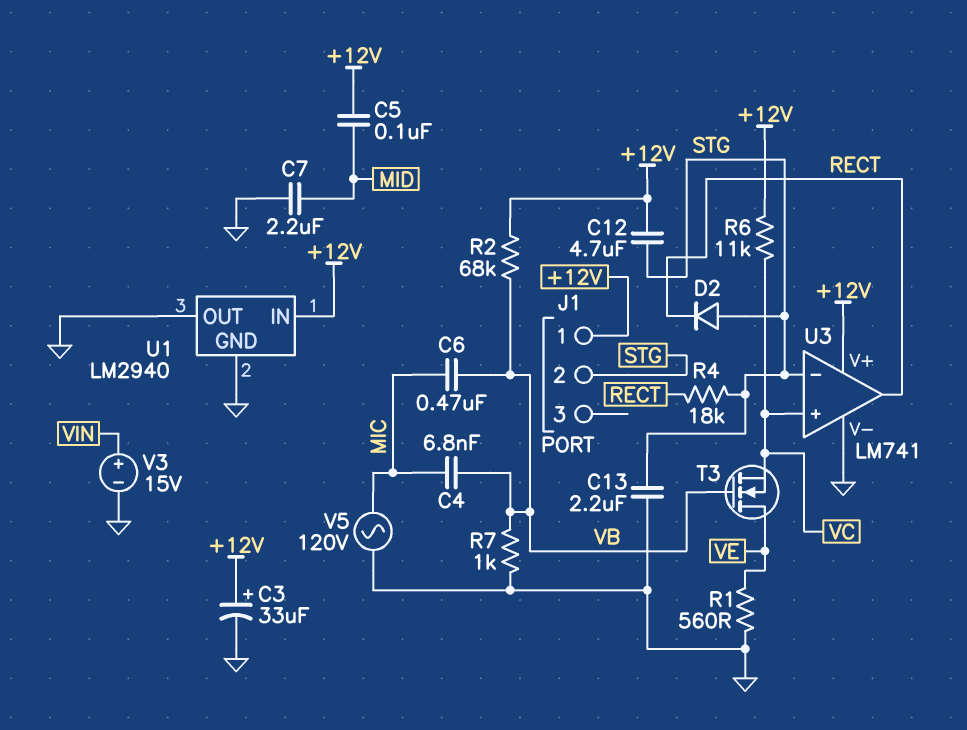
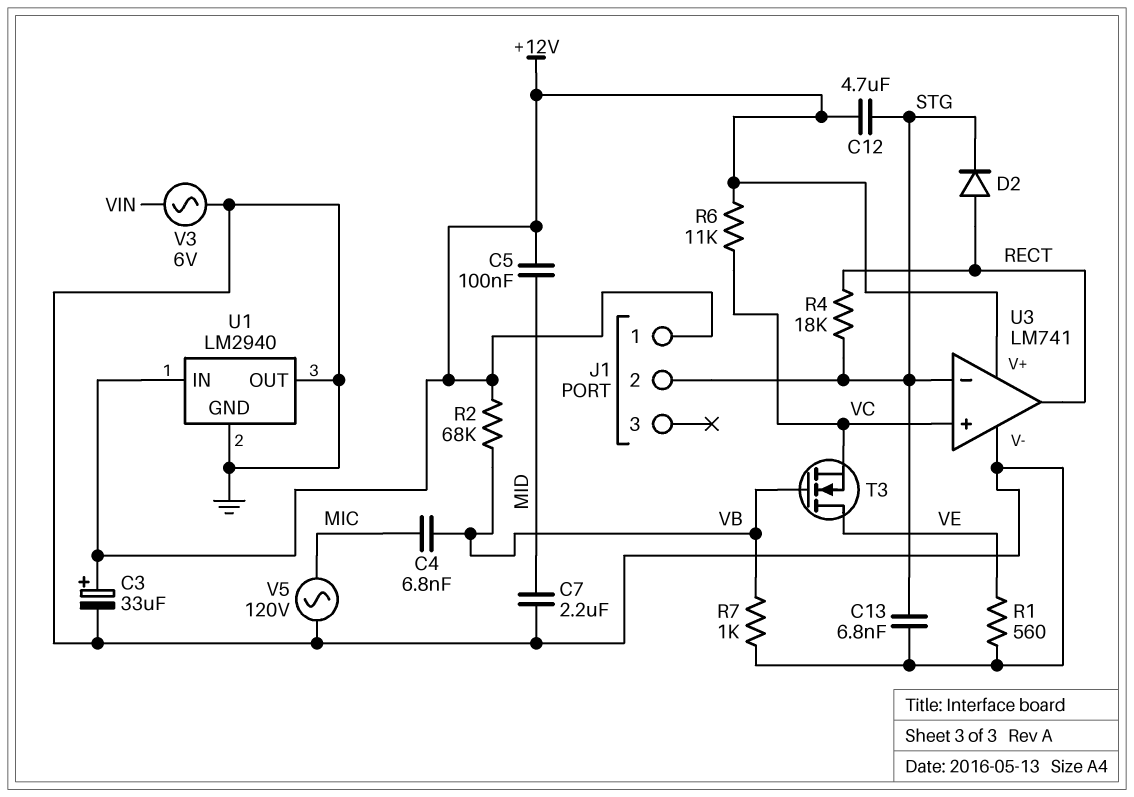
C6: 470nF (MIC, VB) -> none
C13: 2.2uF (GND, STG) -> 6.8nF (GND, STG)
D2: diode (A STG, K RECT) -> diode (A RECT, K STG)
V3: 15V (plus VIN, minus GND) -> AC 6V (GND, VIN)

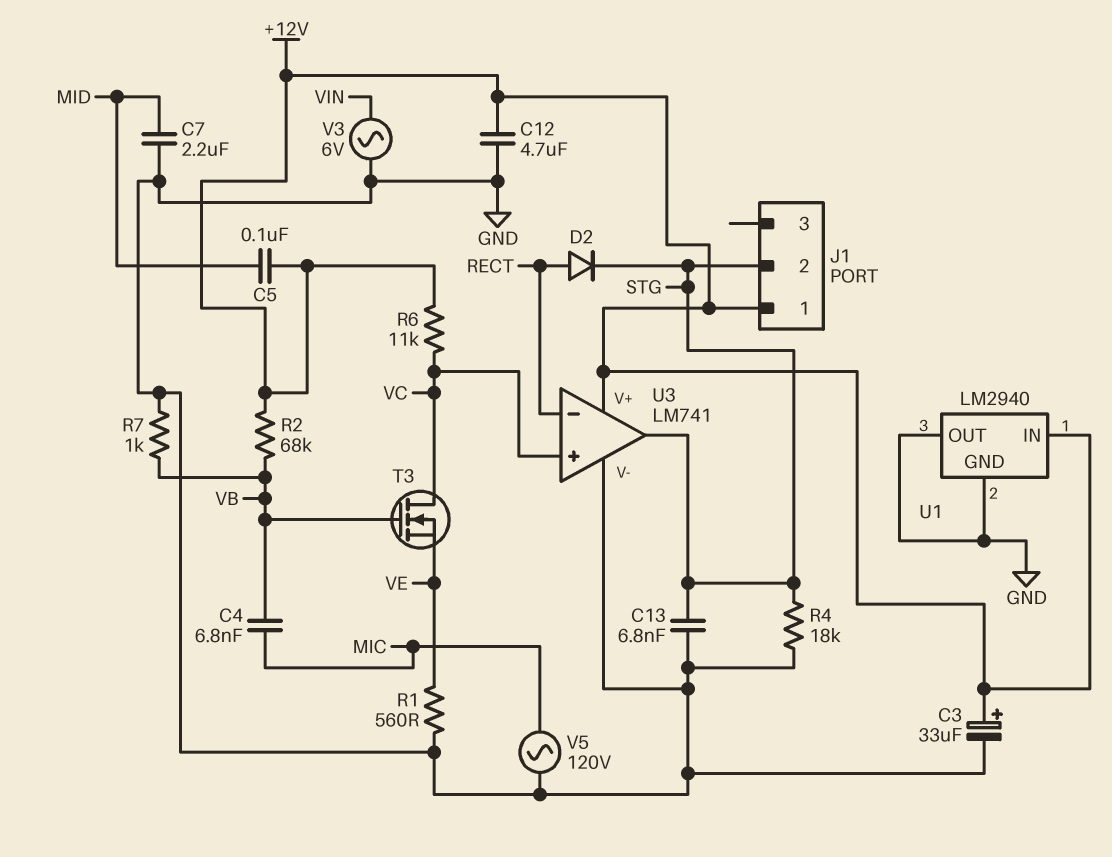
C12: 4.7uF (+12V, STG) -> 4.7uF (+12V, GND)
R4: 18k (RECT, STG) -> 18k (GND, STG)
T3: NMOS (G VB, D VE, S VC) -> NMOS (G VB, D VC, S VE)
U3 pin in-: STG -> RECT
U3 pin out: RECT -> STG

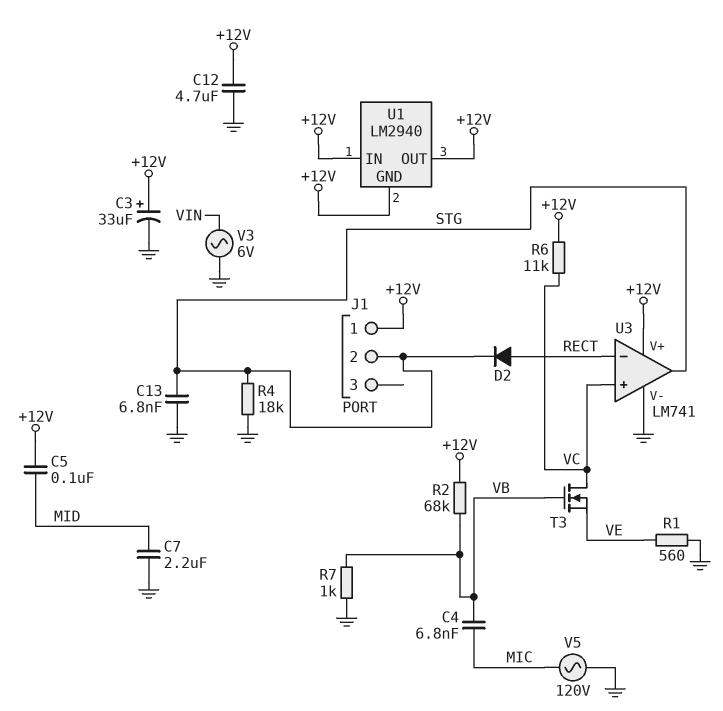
U1 pin GND: GND -> +12V
U1 pin OUT: GND -> +12V

